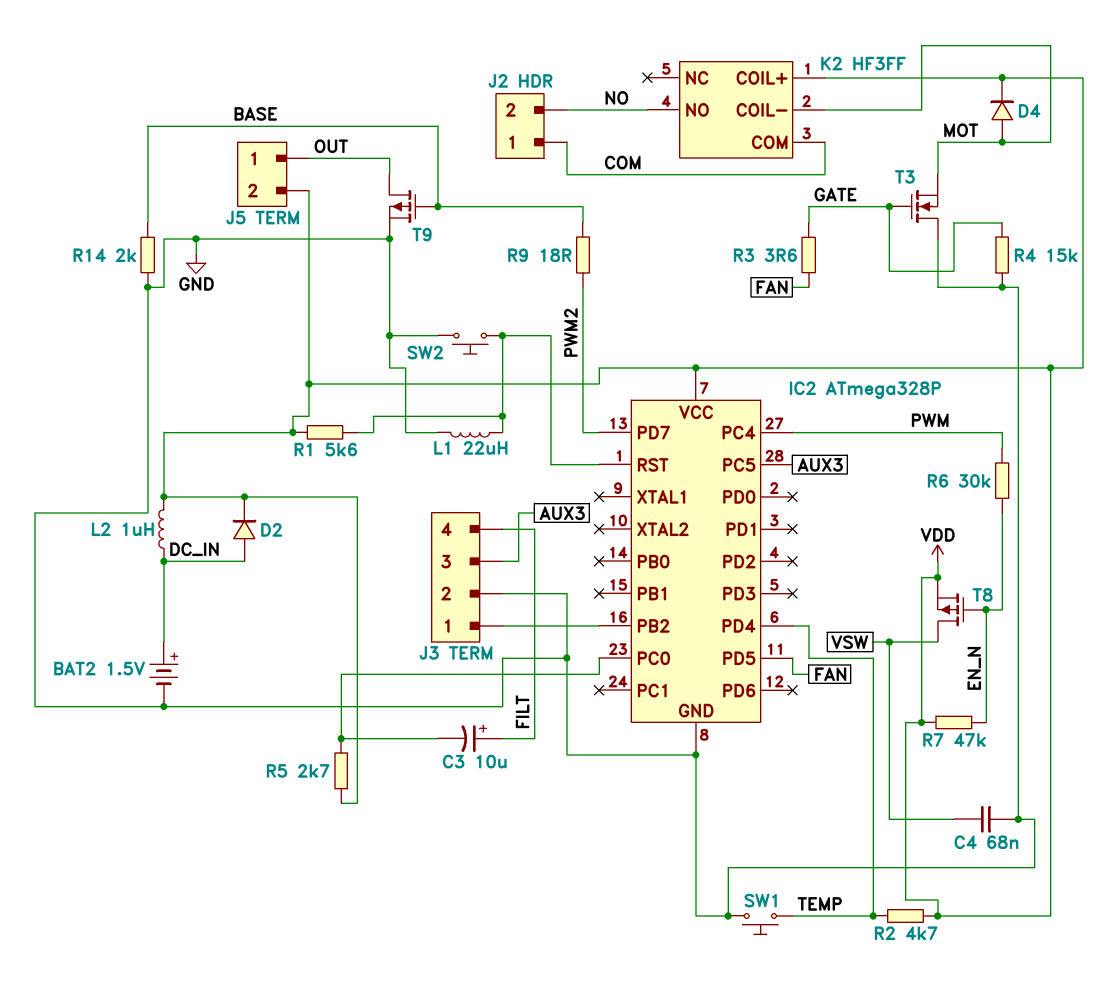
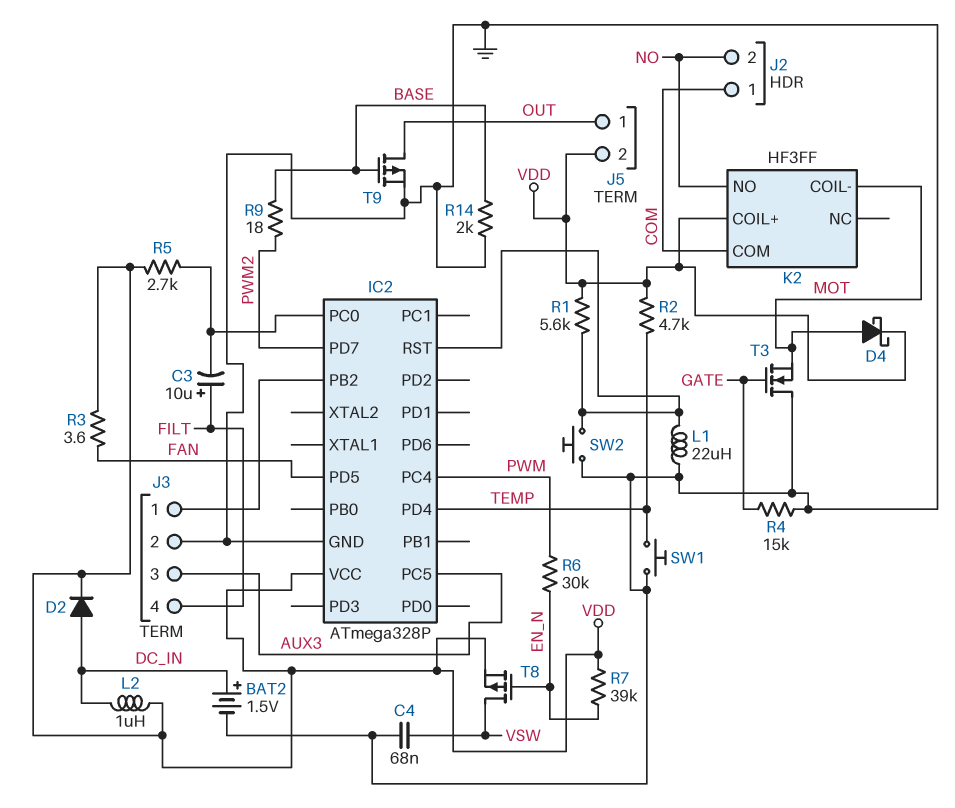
D4: diode (A MOT, K VDD) -> schottky (A MOT, K VDD)
R3: 3.6 (FAN, GATE) -> 3.6 (FAN, VDD)
R7: 47k (EN_N, VDD) -> 39k (EN_N, VDD)

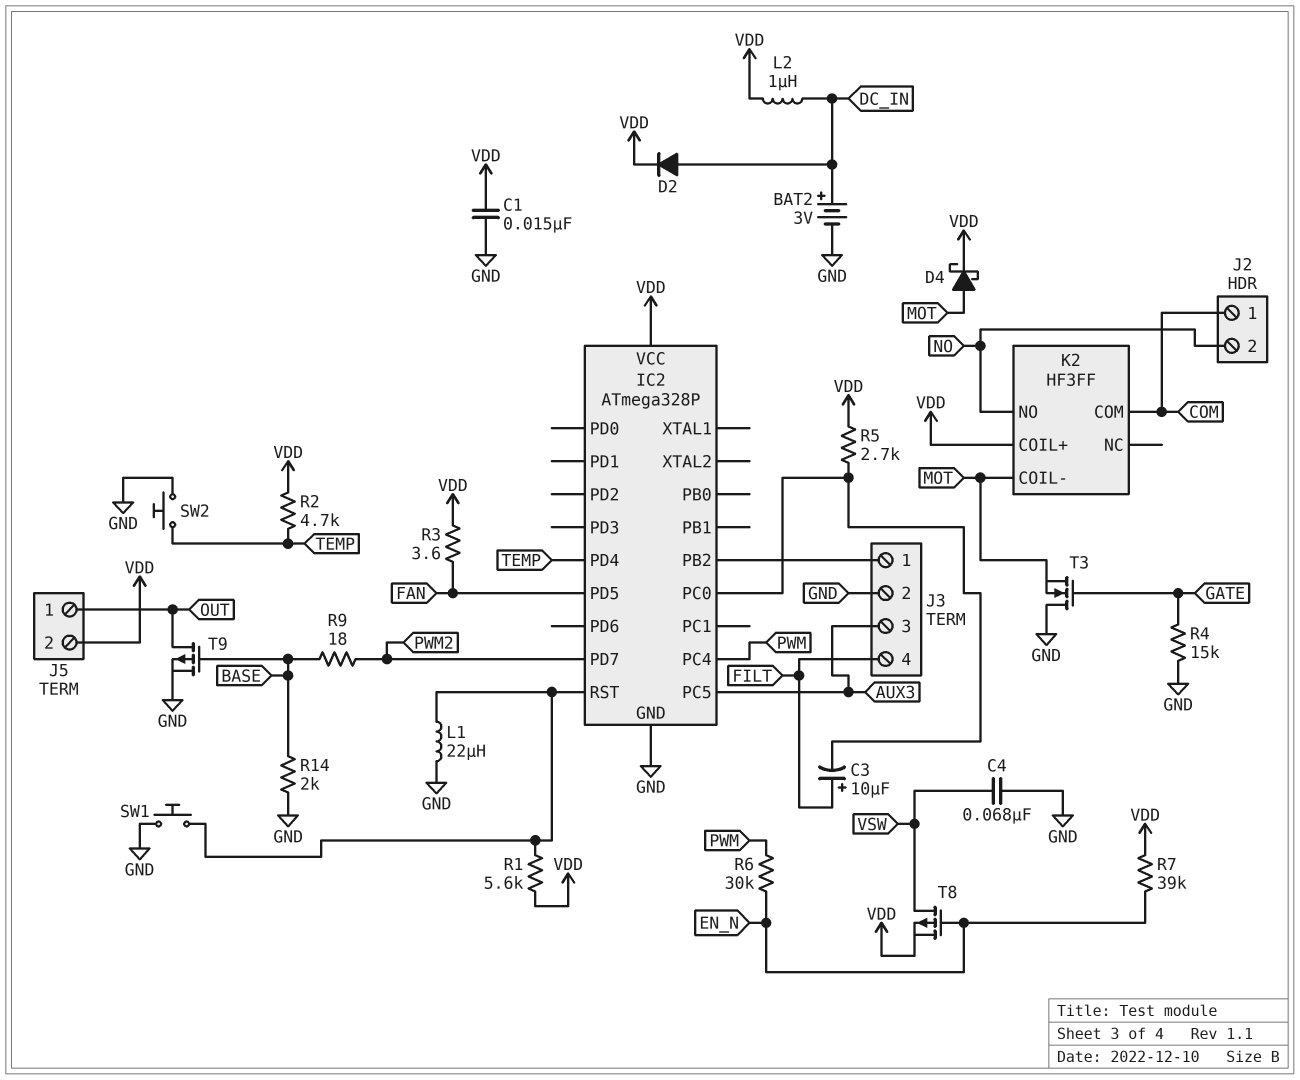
BAT2: 1.5V (plus DC_IN, minus GND) -> 3V (plus DC_IN, minus GND)
C1: none -> 15nF (GND, VDD)
SW1: button (GND, TEMP) -> button (GND, IC2/RST)
SW2: button (GND, IC2/RST) -> button (GND, TEMP)

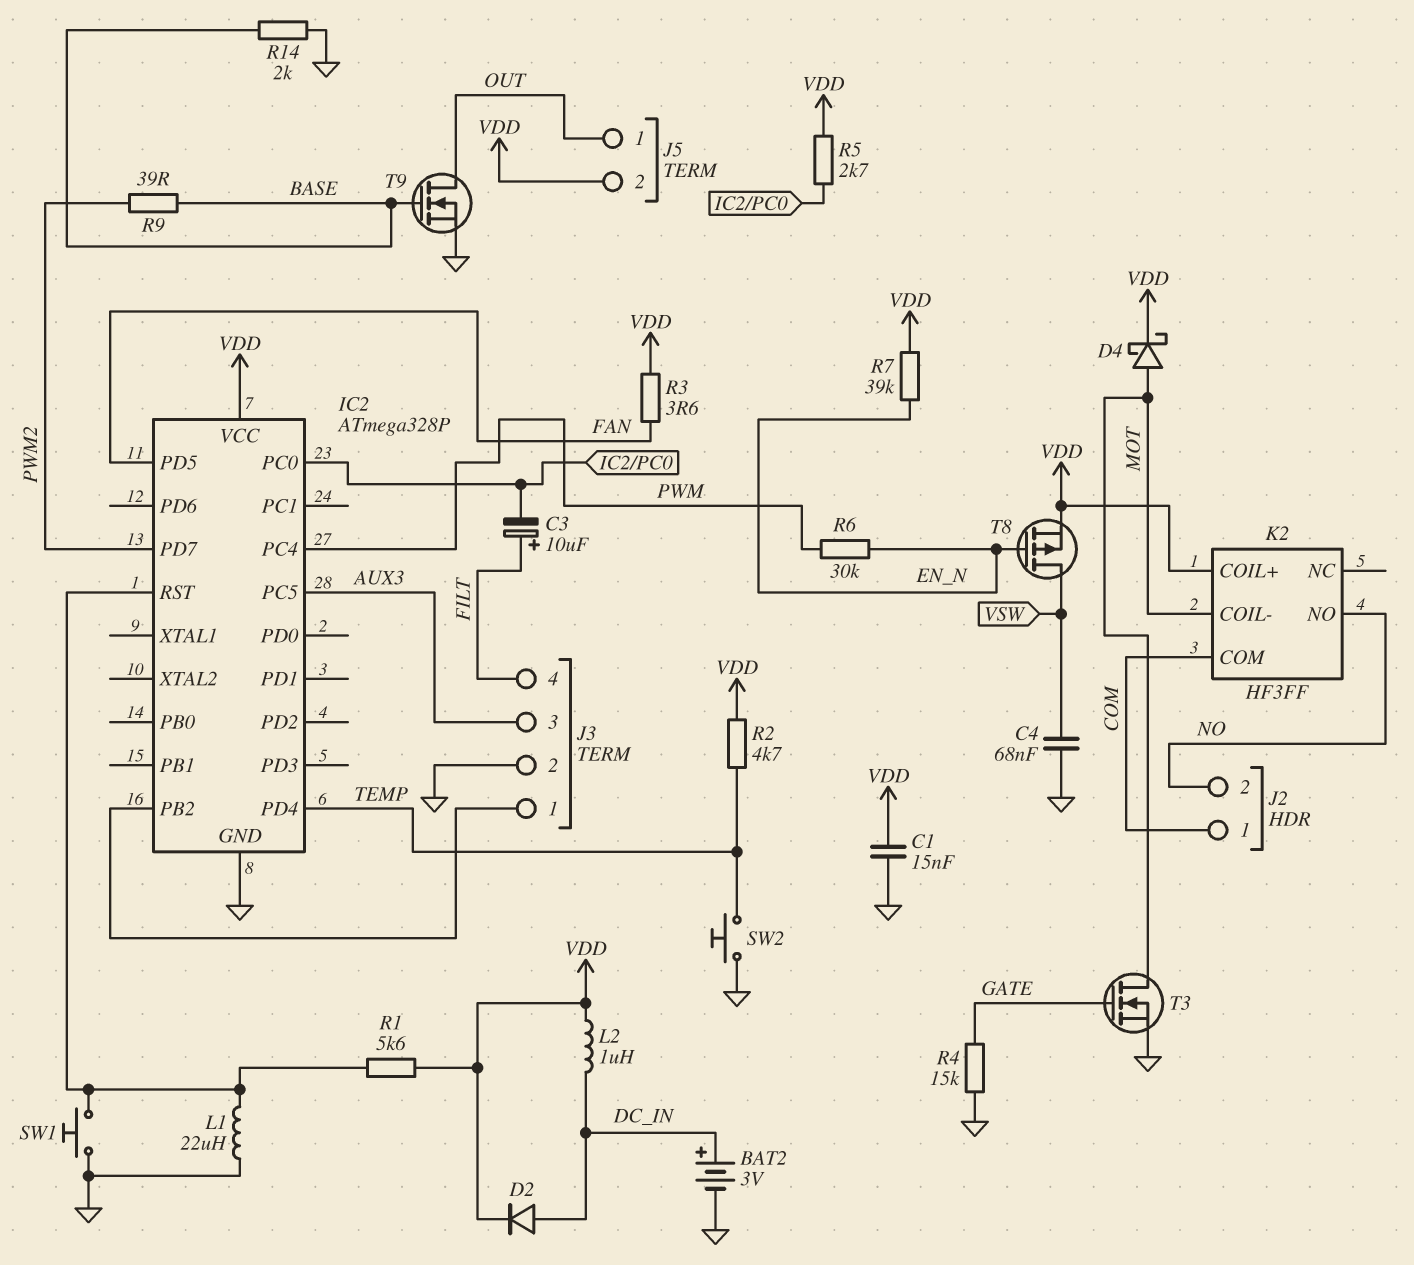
R9: 18 (BASE, PWM2) -> 39 (BASE, PWM2)
T3: NMOS (G GATE, D GND, S MOT) -> NMOS (G GATE, D MOT, S GND)
T9: PMOS (G BASE, D OUT, S GND) -> NMOS (G BASE, D OUT, S GND)

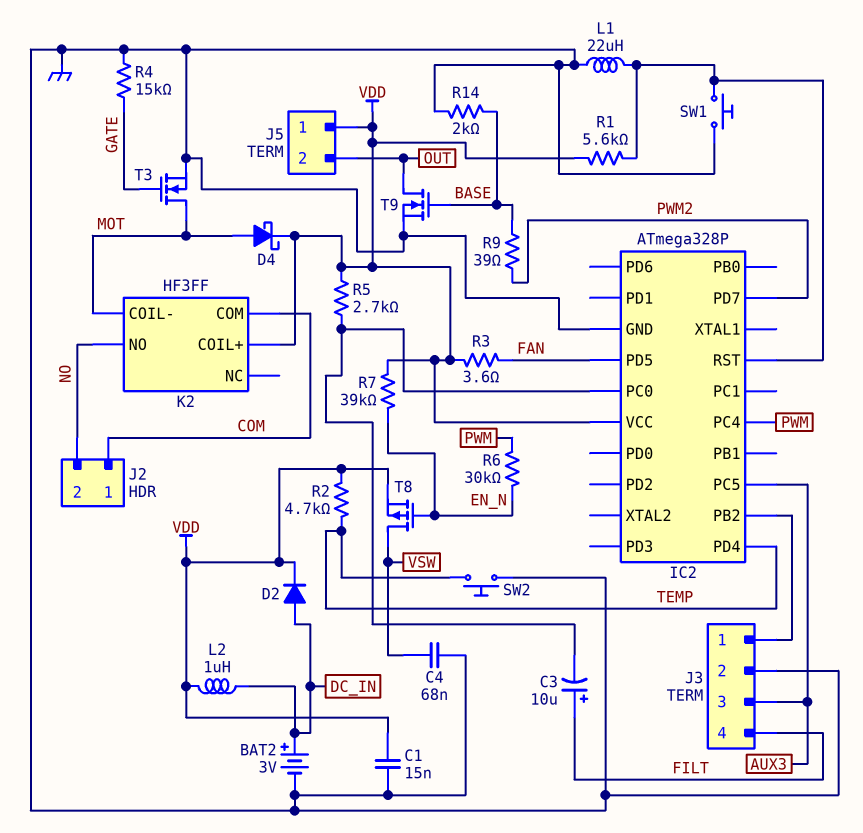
J5 pin 1: OUT -> VDD
J5 pin 2: VDD -> OUT

